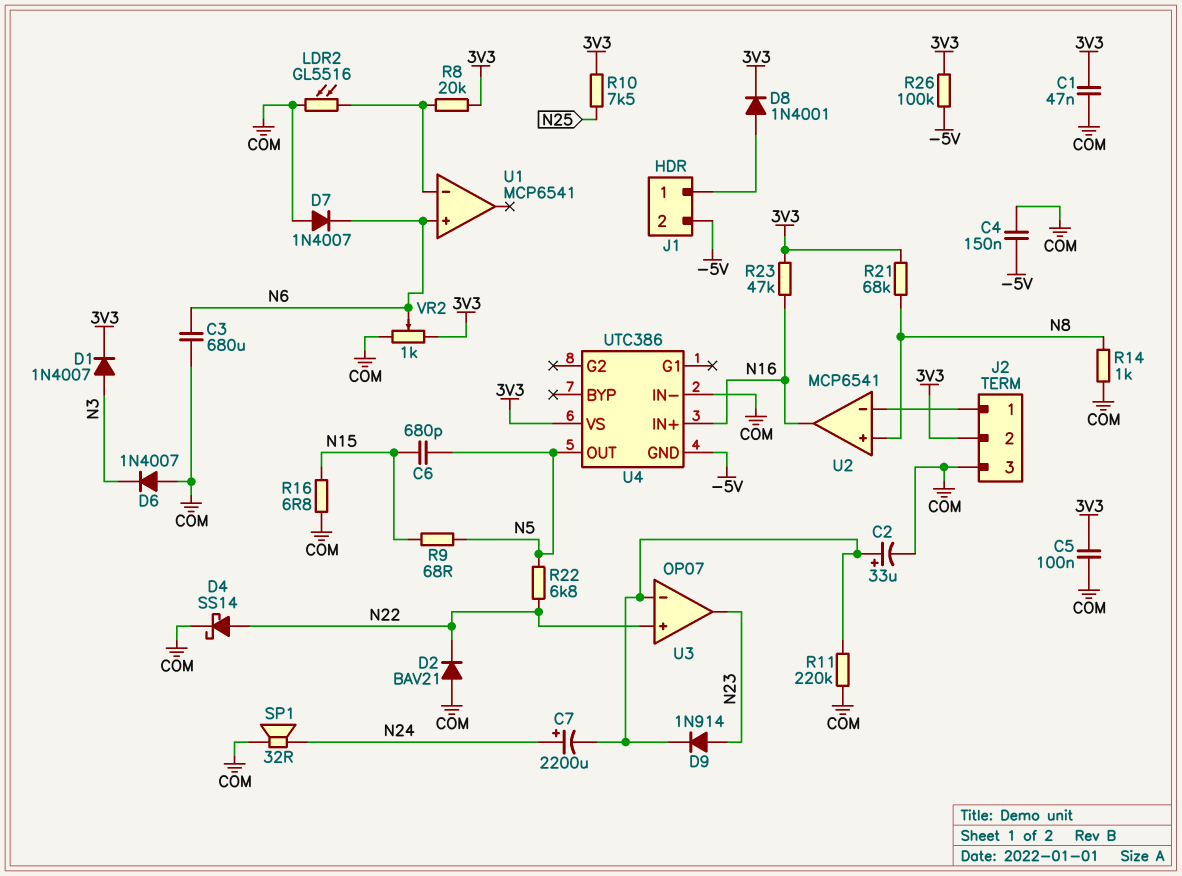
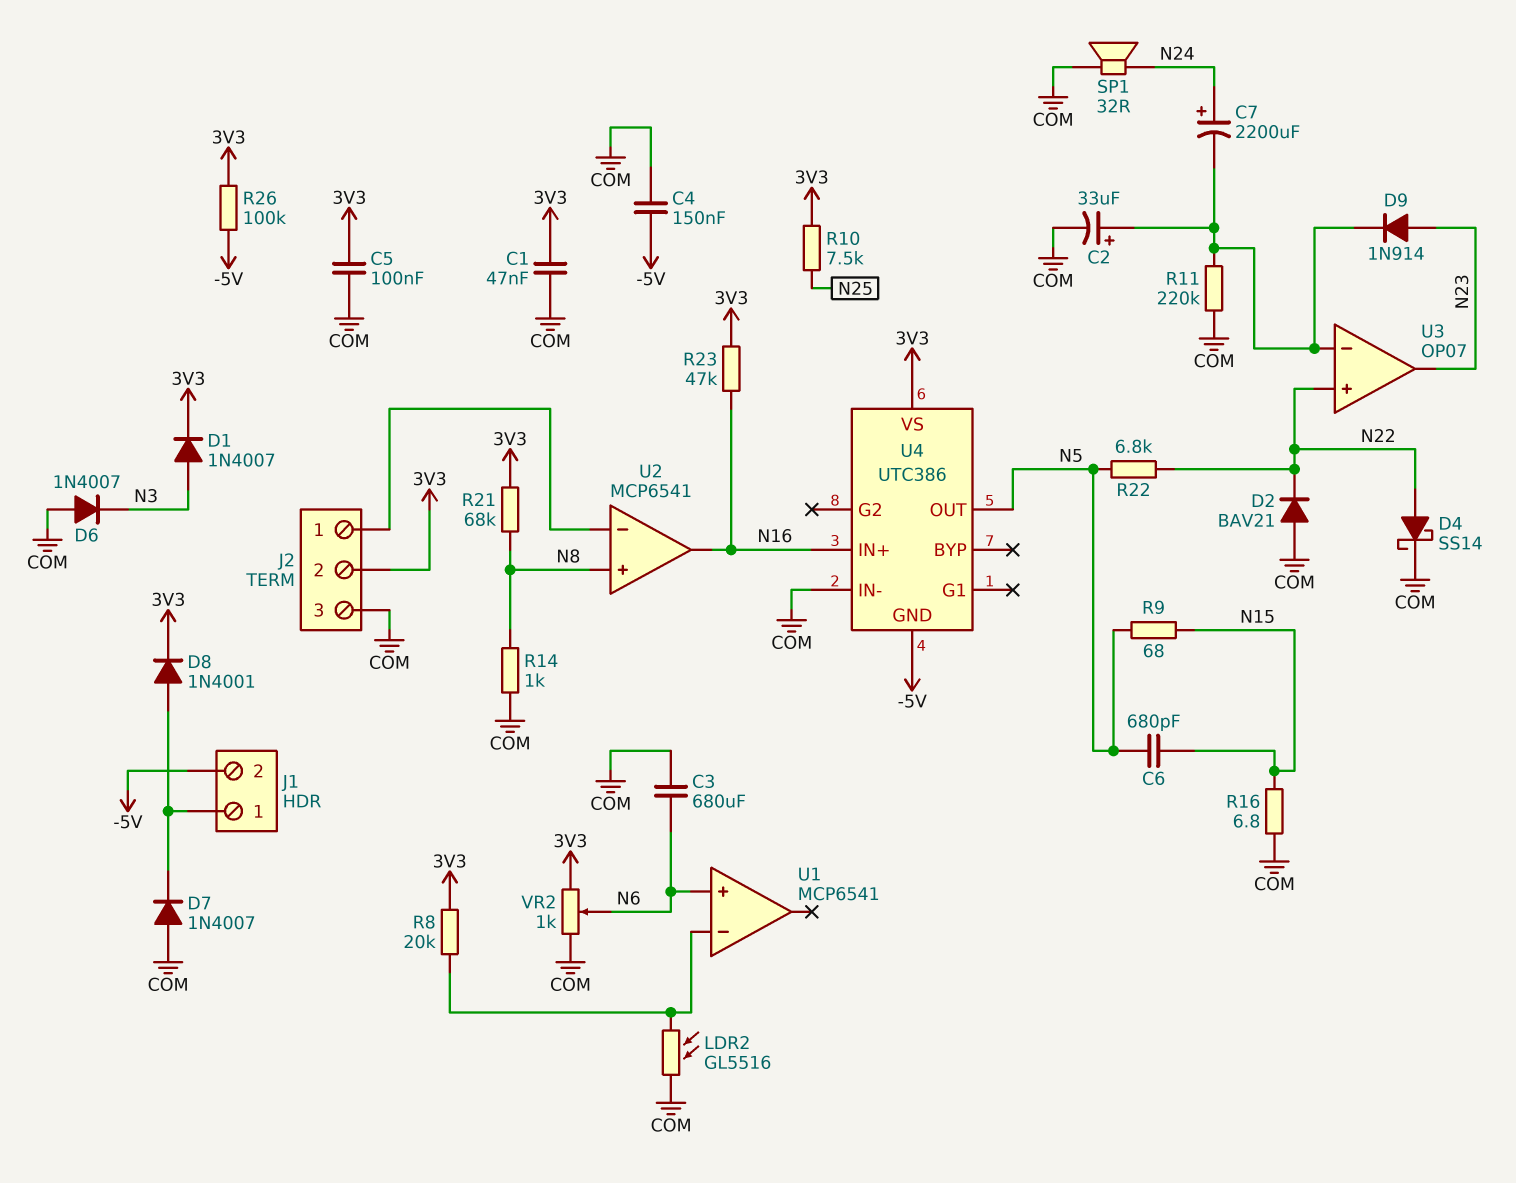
D7: diode 1N4007 (A COM, K N6) -> diode 1N4007 (A COM, K J1/1)

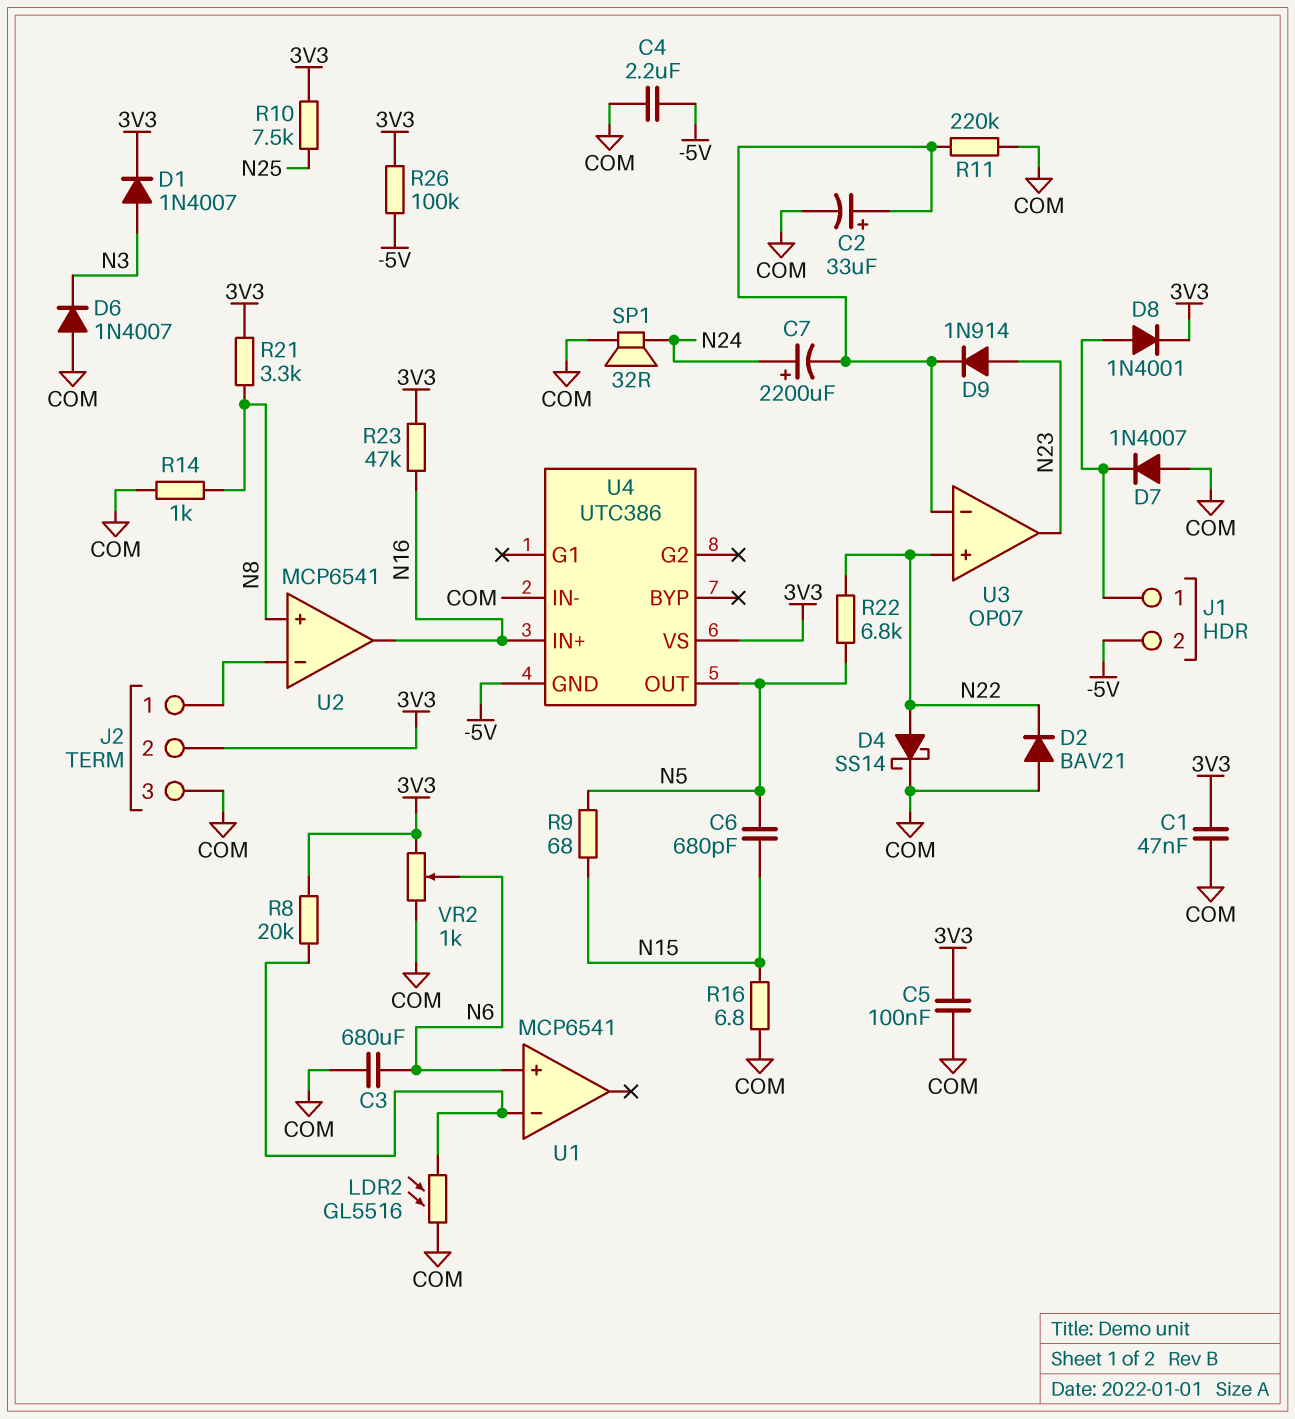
C4: 150nF (-5V, COM) -> 2.2uF (-5V, COM)
R21: 68k (3V3, N8) -> 3.3k (3V3, N8)

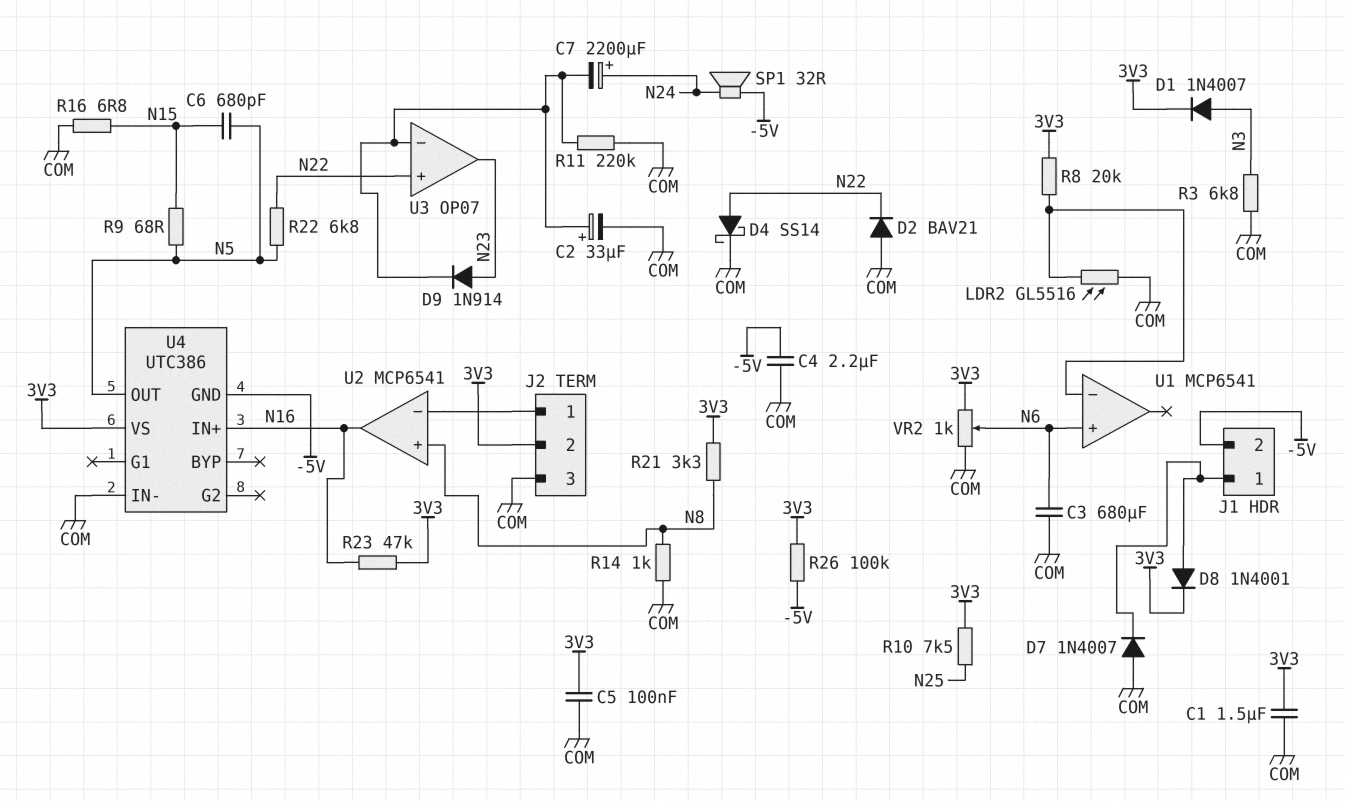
C1: 47nF (3V3, COM) -> 1.5uF (3V3, COM)
D6: diode 1N4007 (A COM, K N3) -> none
R3: none -> 6.8k (COM, N3)
SP1: speaker 32R (COM, N24) -> speaker 32R (-5V, N24)

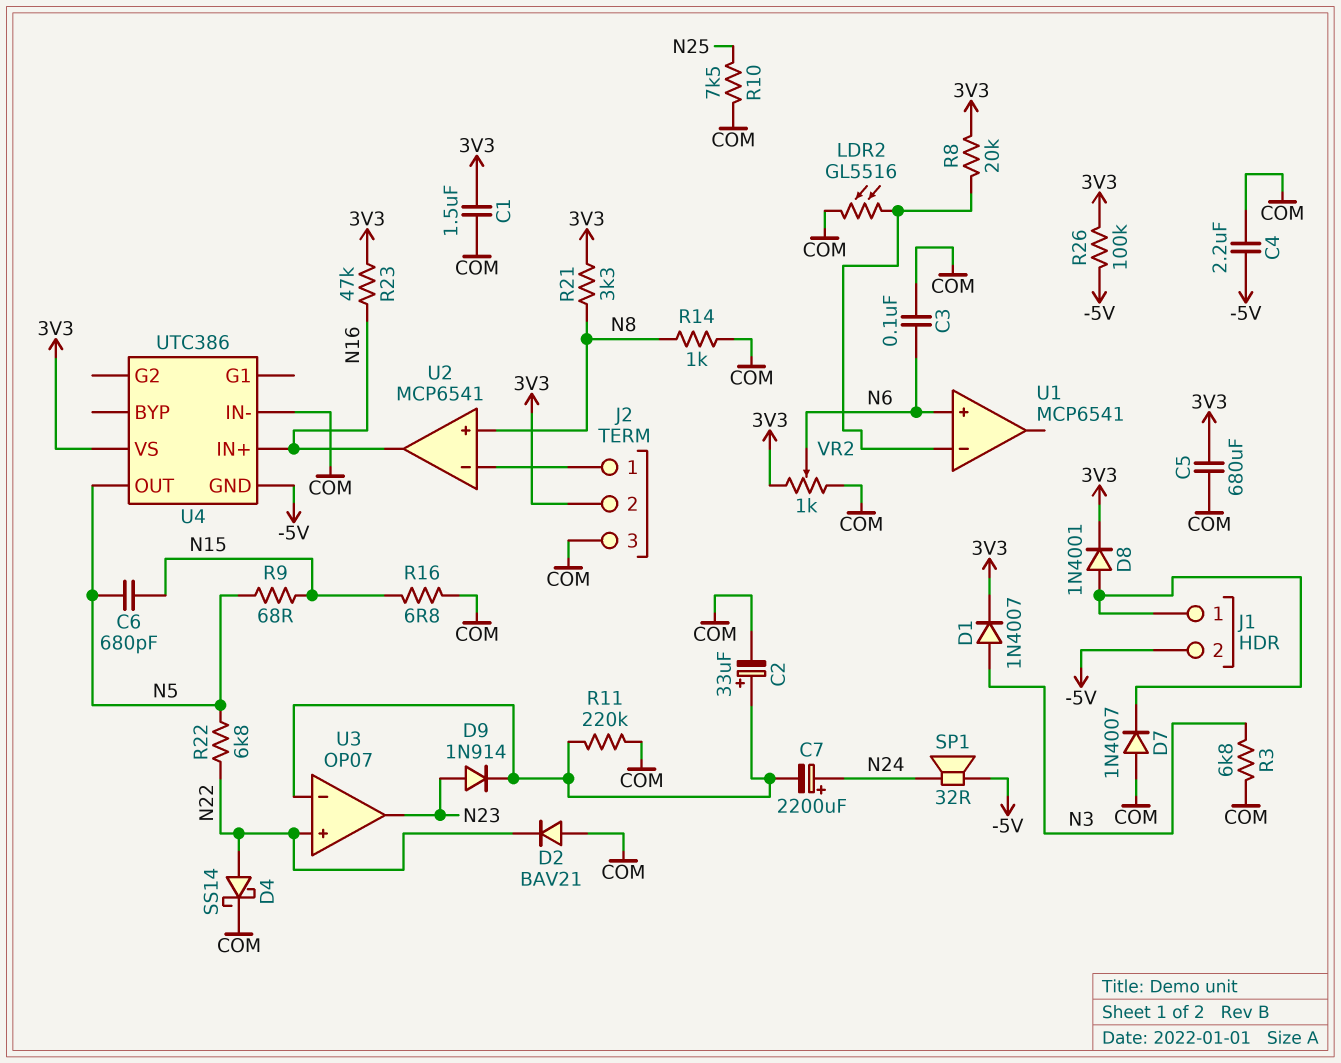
C3: 680uF (COM, N6) -> 100nF (COM, N6)
C5: 100nF (3V3, COM) -> 680uF (3V3, COM)
R10: 7.5k (3V3, N25) -> 7.5k (COM, N25)

